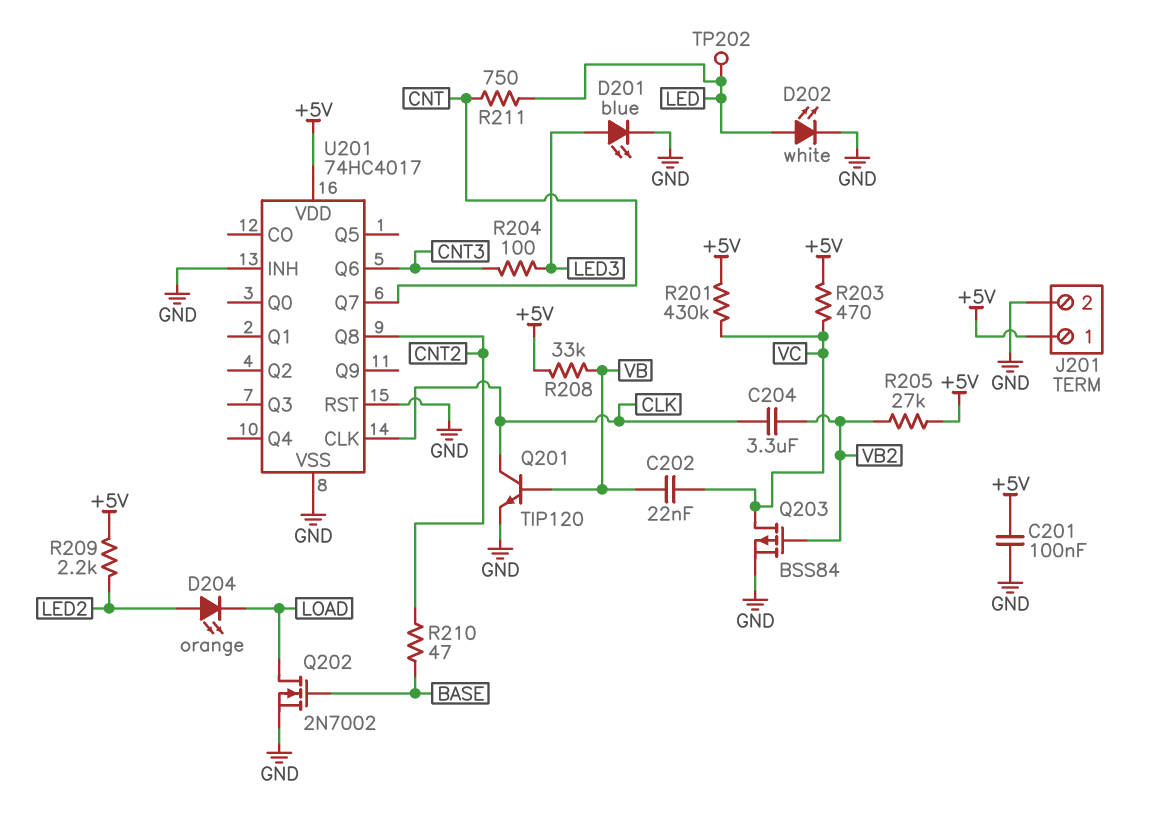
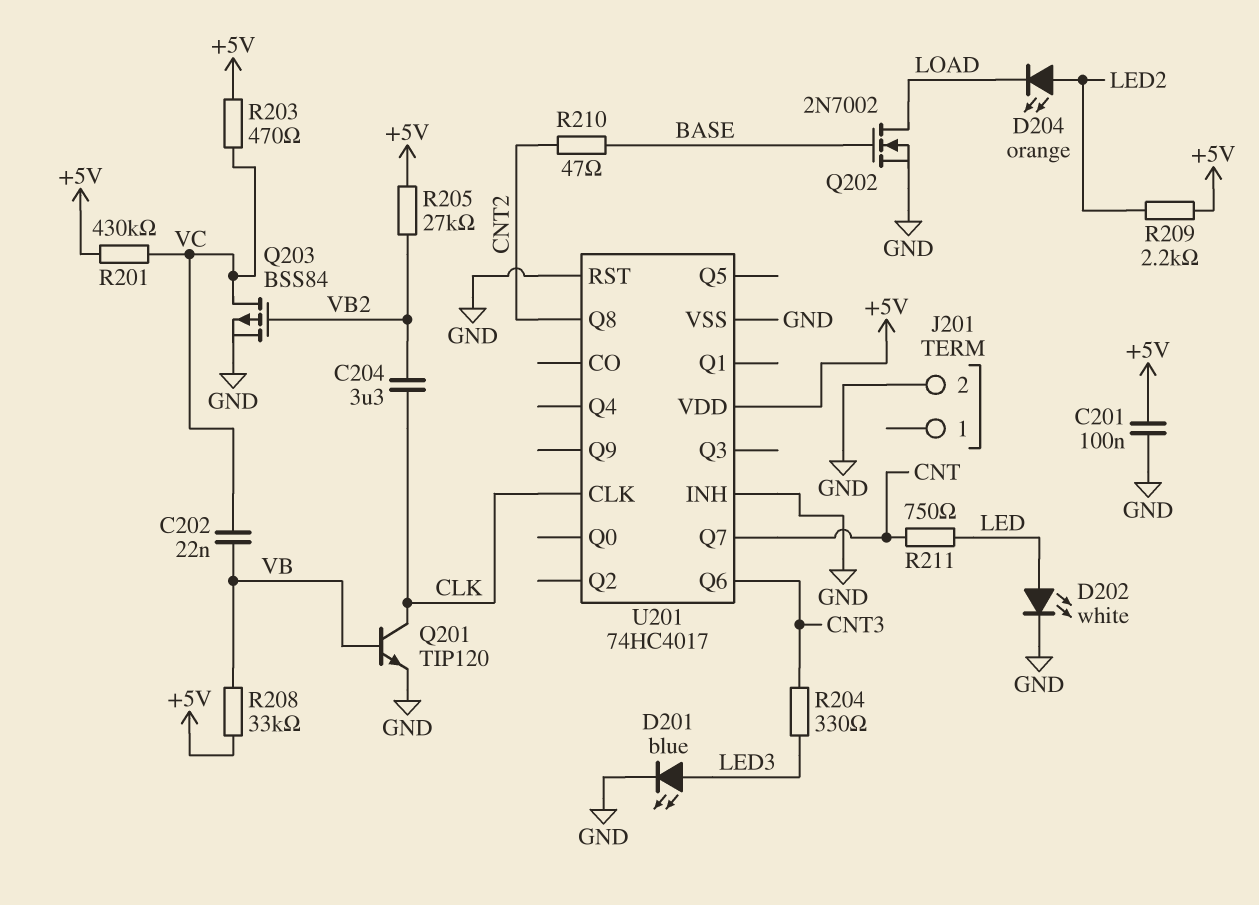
J201 pin 1: +5V -> none
R204: 100 (CNT3, LED3) -> 330 (CNT3, LED3)
TP202: test point (LED) -> none

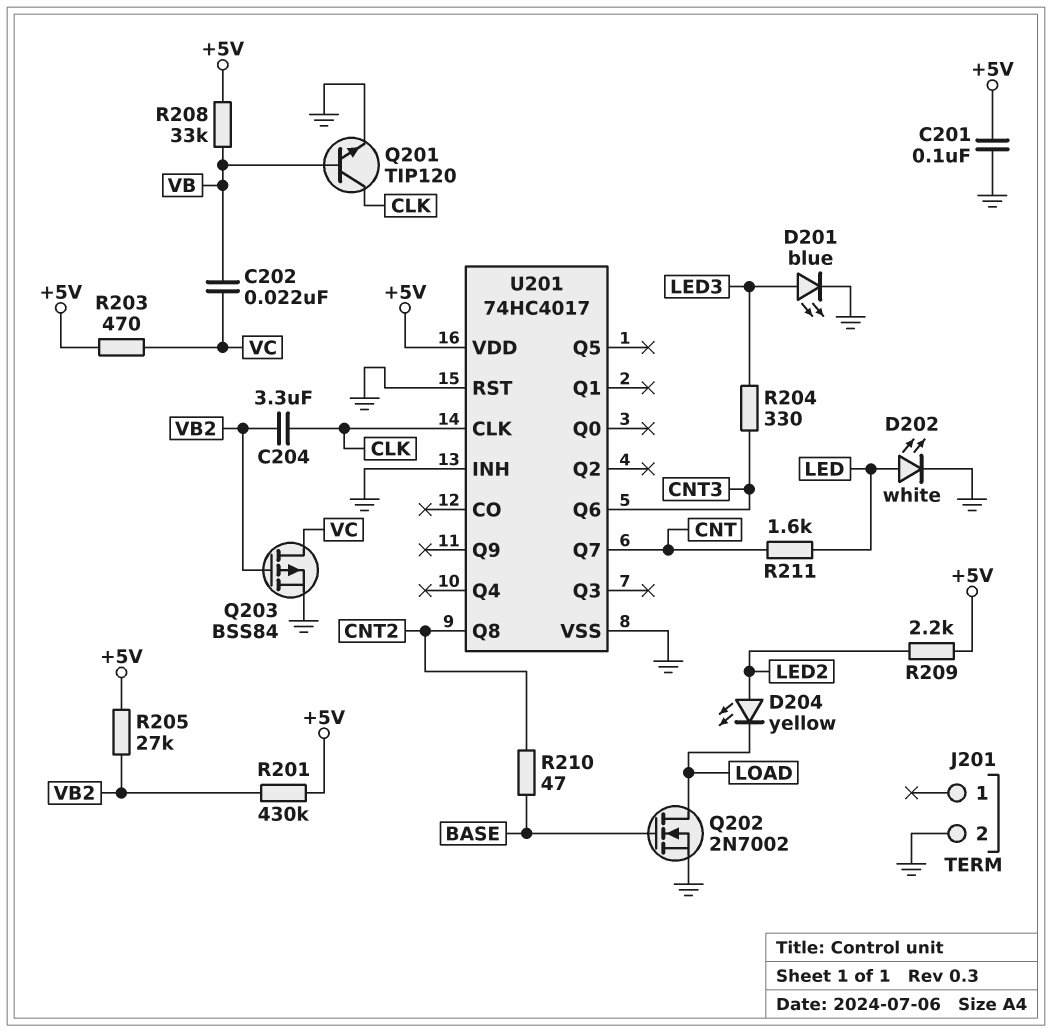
D204: LED orange (A LED2, K LOAD) -> LED yellow (A LED2, K LOAD)
R201: 430k (+5V, VC) -> 430k (+5V, VB2)
R211: 750 (CNT, LED) -> 1.6k (CNT, LED)

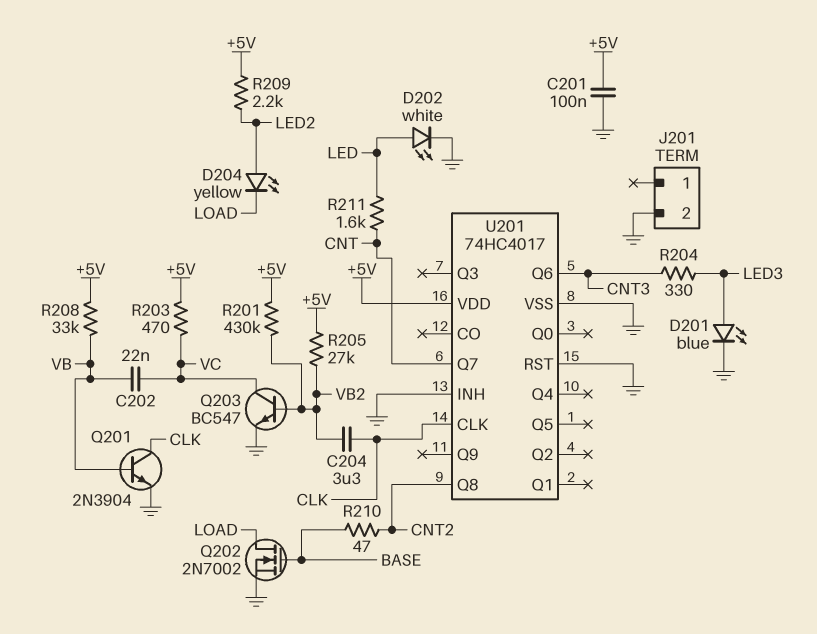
Q201: NPN TIP120 (B VB, C CLK, E GND) -> NPN 2N3904 (B VB, C CLK, E GND)
Q203: PMOS BSS84 (G VB2, D VC, S GND) -> NPN BC547 (B VB2, C VC, E GND)

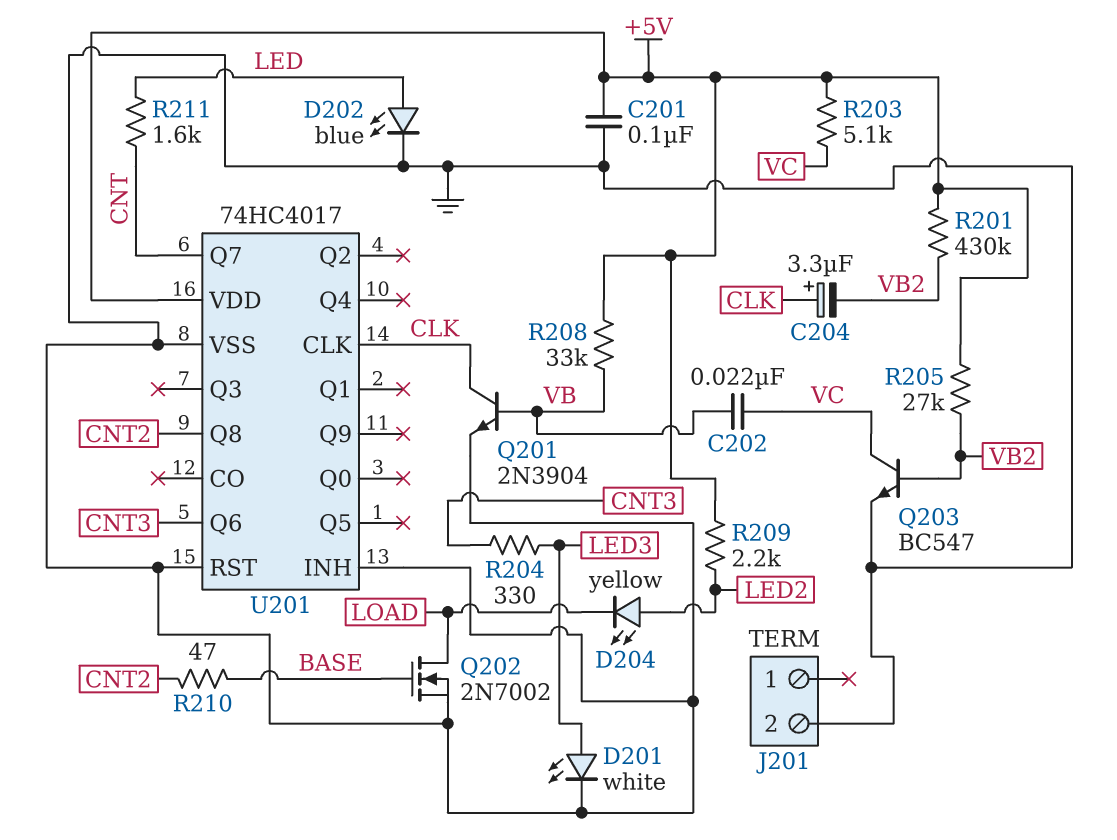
C204: 3.3uF (CLK, VB2) -> 3.3uF (plus CLK, minus VB2)
D201: LED blue (A LED3, K GND) -> LED white (A LED3, K GND)
D202: LED white (A LED, K GND) -> LED blue (A LED, K GND)
R203: 470 (+5V, VC) -> 5.1k (+5V, VC)

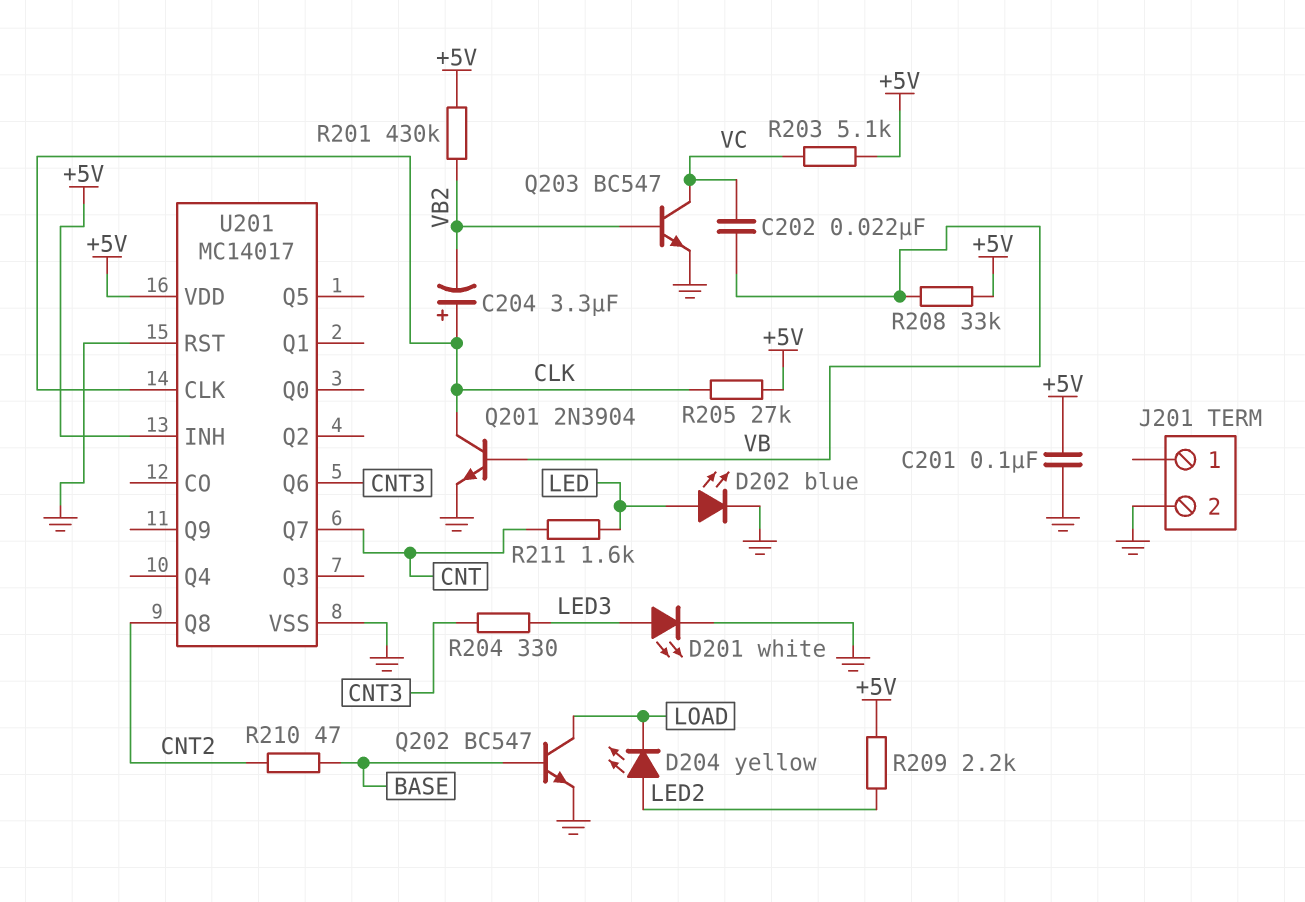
Q202: NMOS 2N7002 (G BASE, D LOAD, S GND) -> NPN BC547 (B BASE, C LOAD, E GND)
R205: 27k (+5V, VB2) -> 27k (+5V, CLK)
U201: 74HC4017 -> MC14017
U201 pin INH: GND -> +5V

